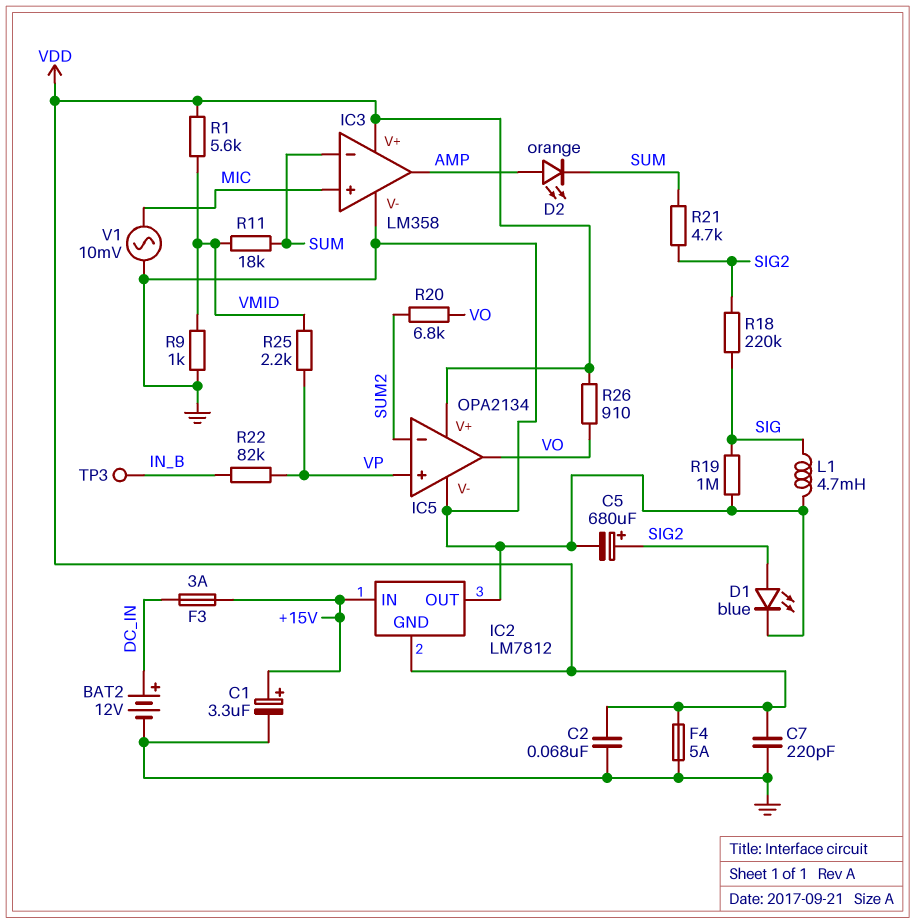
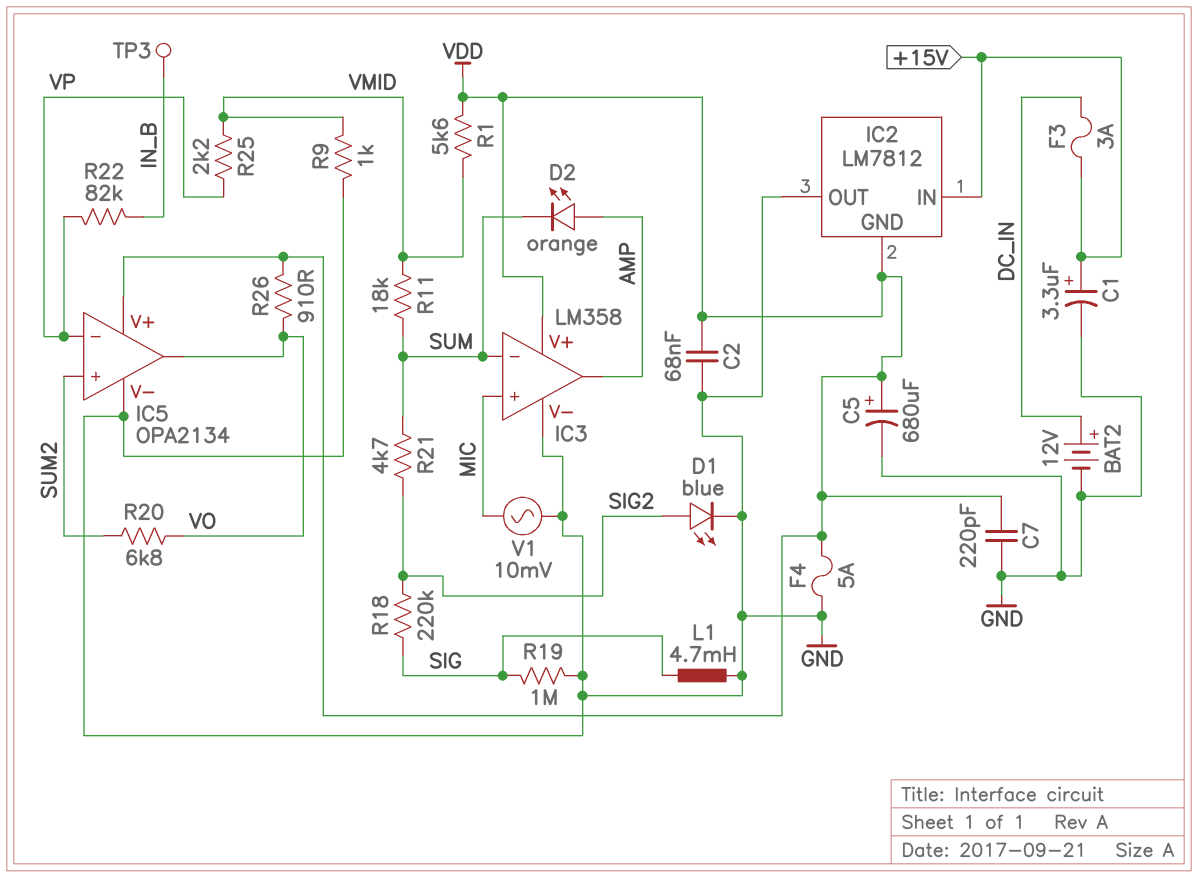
C5: 680uF (plus SIG2, minus GND) -> 680uF (plus VDD, minus GND)
IC5 pin in+: VP -> SUM2
IC5 pin in-: SUM2 -> VP

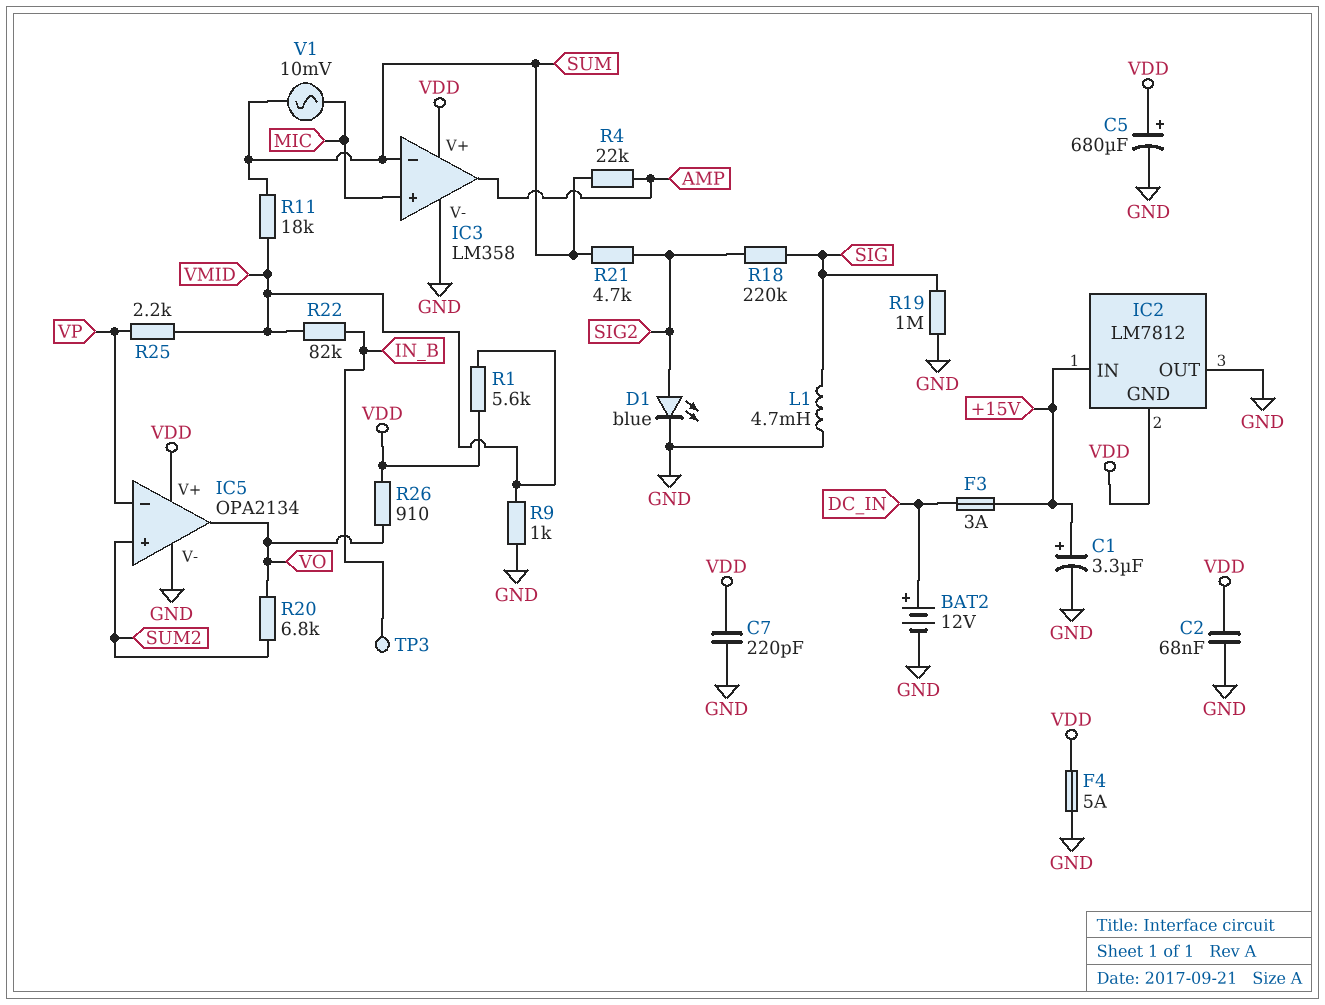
D2: LED orange (A AMP, K SUM) -> none
R4: none -> 22k (AMP, SUM)
R22: 82k (IN_B, VP) -> 82k (IN_B, VMID)
V1: AC 10mV (GND, MIC) -> AC 10mV (MIC, SUM)

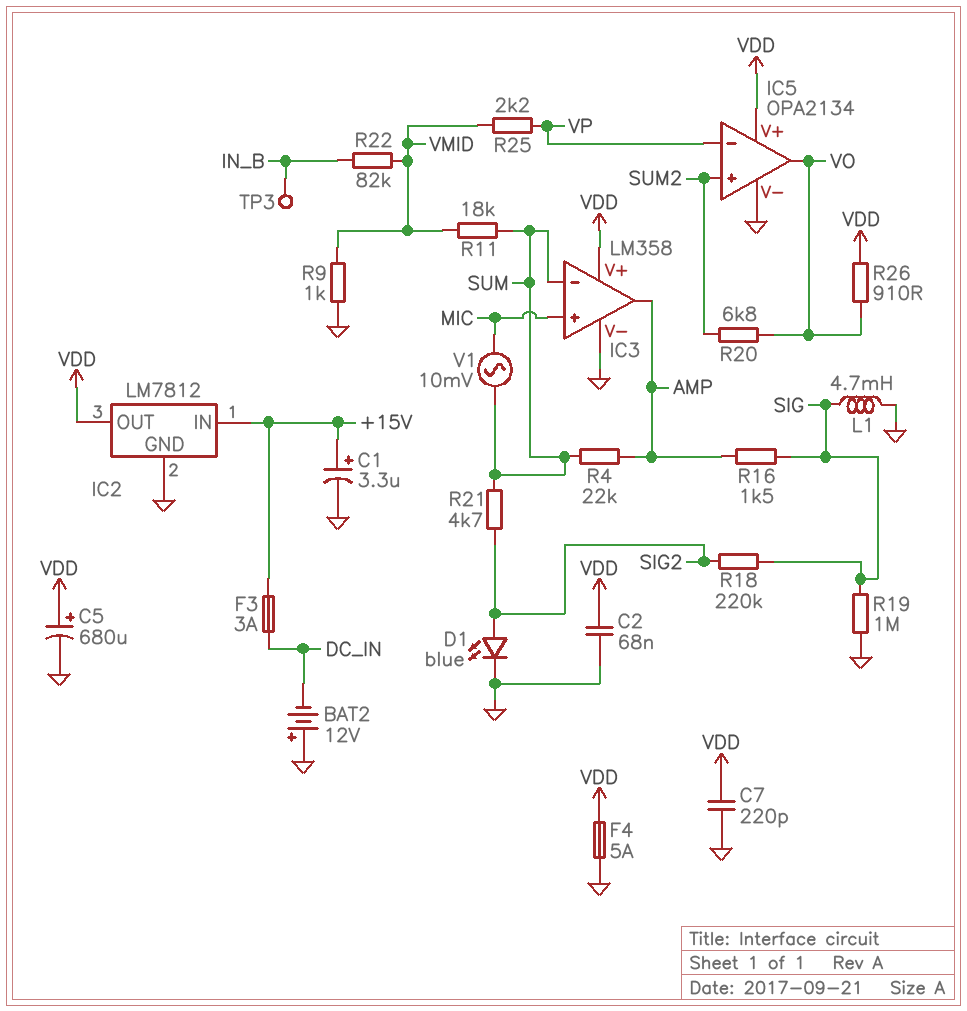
BAT2: 12V (plus DC_IN, minus GND) -> 12V (plus GND, minus DC_IN)
IC2 pin GND: VDD -> GND
IC2 pin OUT: GND -> VDD
R1: 5.6k (VDD, VMID) -> none
R16: none -> 1.5k (AMP, SIG)

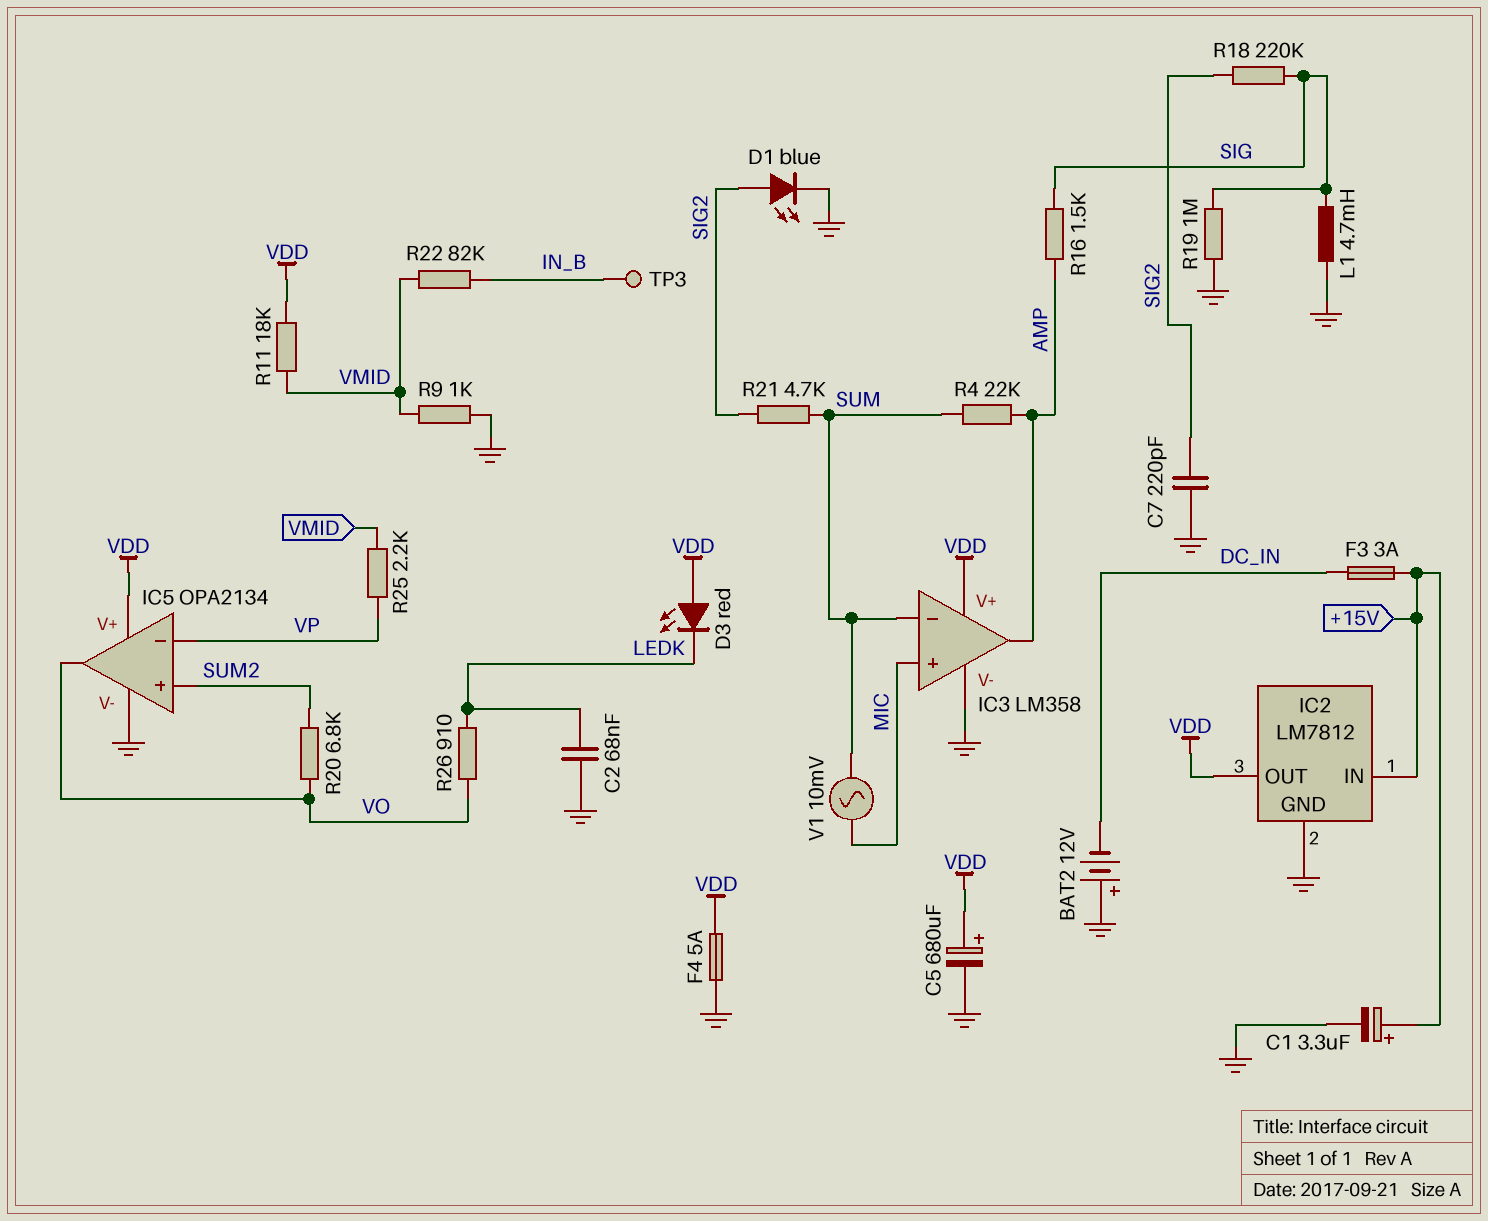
C2: 68nF (GND, VDD) -> 68nF (GND, LEDK)
C7: 220pF (GND, VDD) -> 220pF (GND, SIG2)
D3: none -> LED red (A VDD, K LEDK)
R11: 18k (SUM, VMID) -> 18k (VDD, VMID)
R26: 910 (VDD, VO) -> 910 (LEDK, VO)

